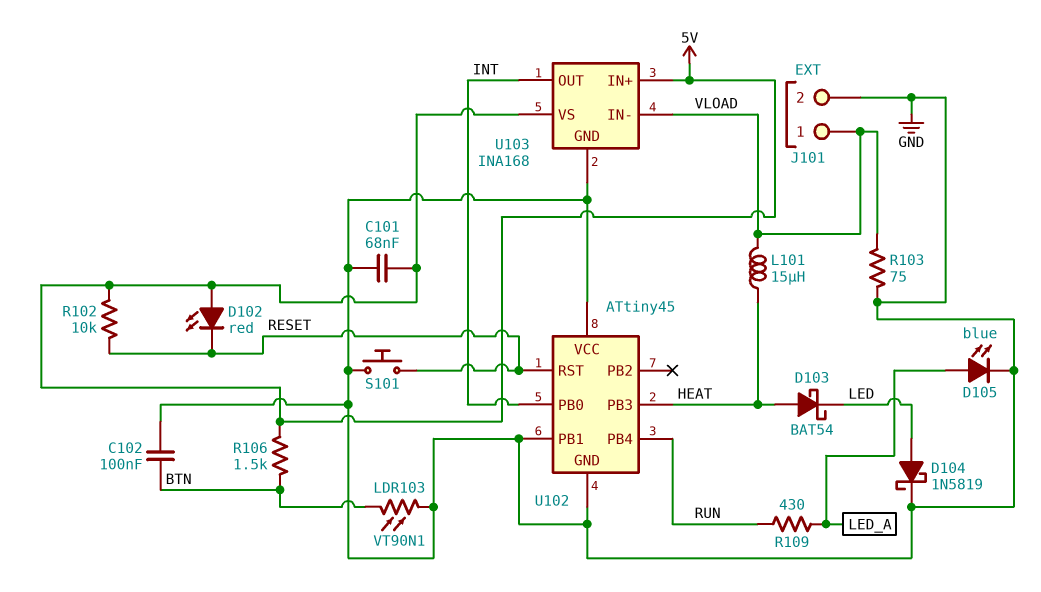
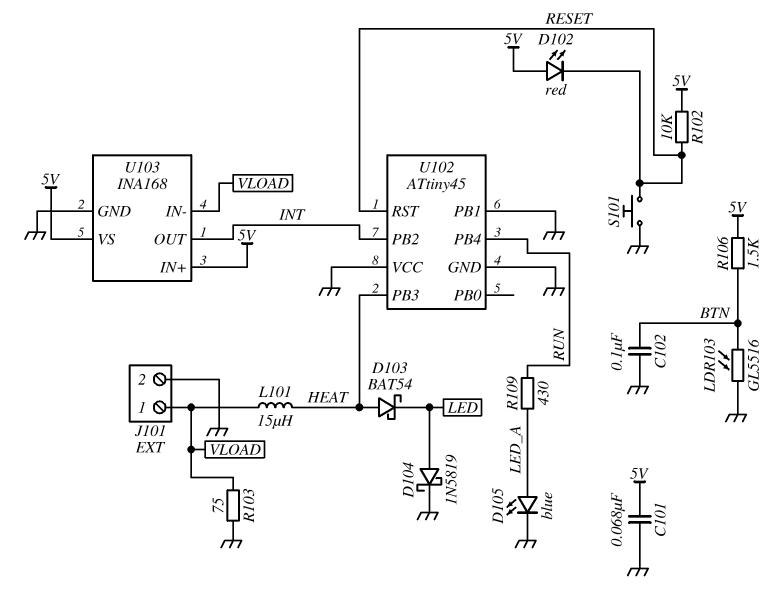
LDR103: VT90N1 (BTN, GND) -> GL5516 (BTN, GND)
U102 pin PB0: INT -> none
U102 pin PB2: none -> INT

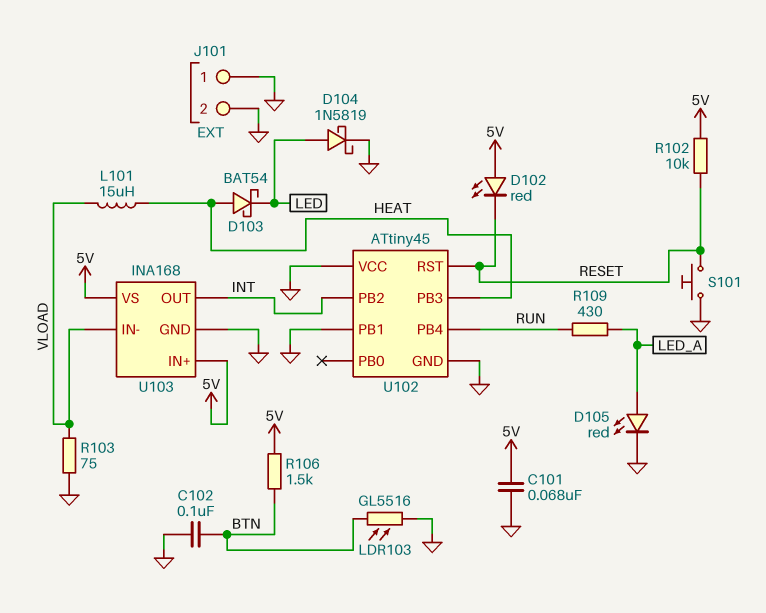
D105: LED blue (A LED_A, K GND) -> LED red (A LED_A, K GND)
J101 pin 1: VLOAD -> GND

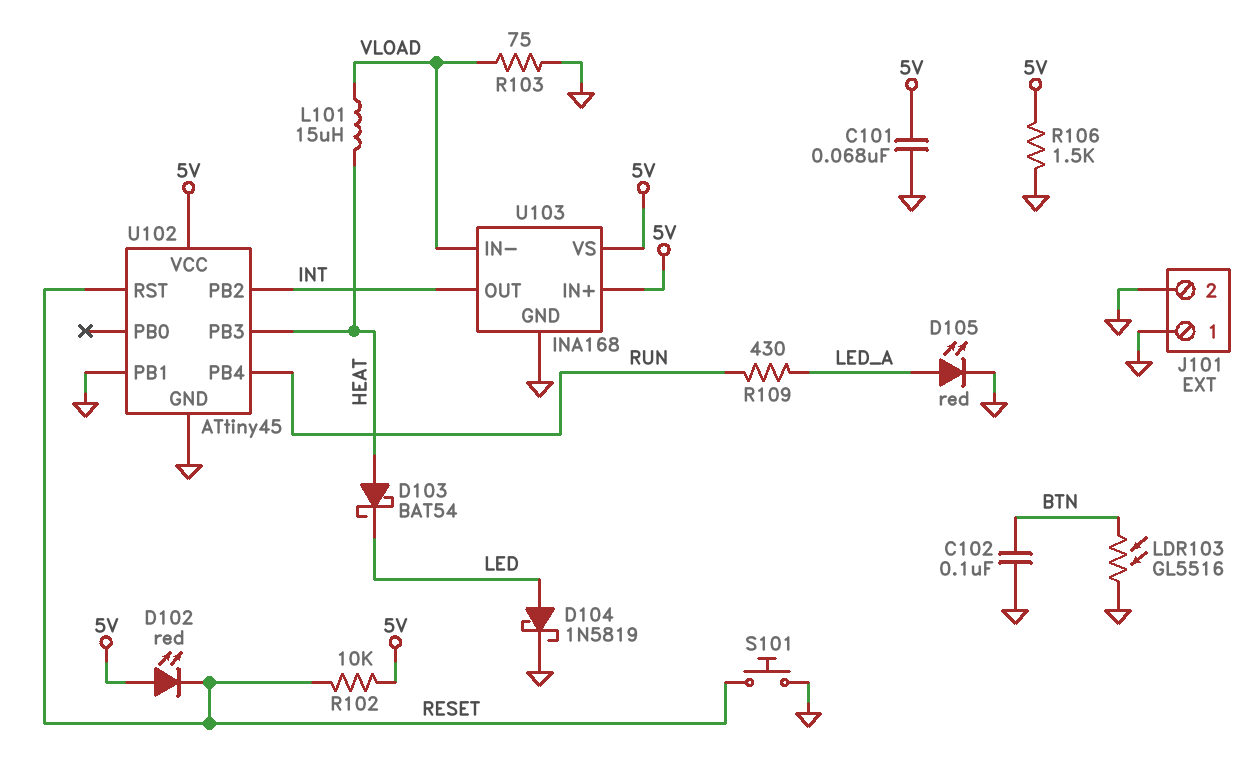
R106: 1.5k (5V, BTN) -> 1.5k (5V, GND)
U102 pin VCC: GND -> 5V

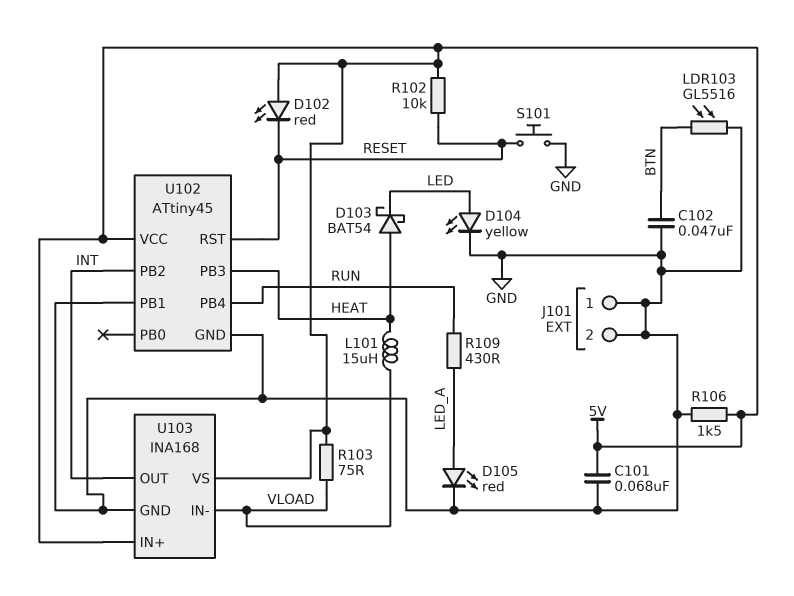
C102: 100nF (BTN, GND) -> 47nF (BTN, GND)
D104: schottky 1N5819 (A LED, K GND) -> LED yellow (A LED, K GND)
R103: 75 (GND, VLOAD) -> 75 (5V, VLOAD)

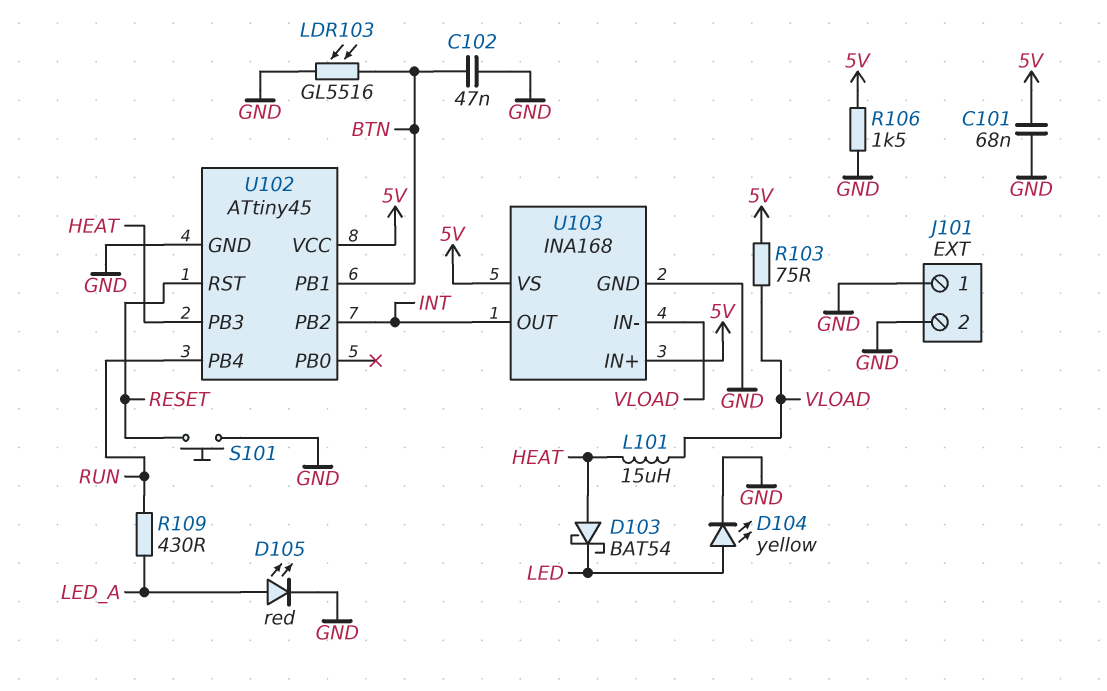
D102: LED red (A 5V, K RESET) -> none
R102: 10k (5V, RESET) -> none
U102 pin PB1: GND -> BTN

